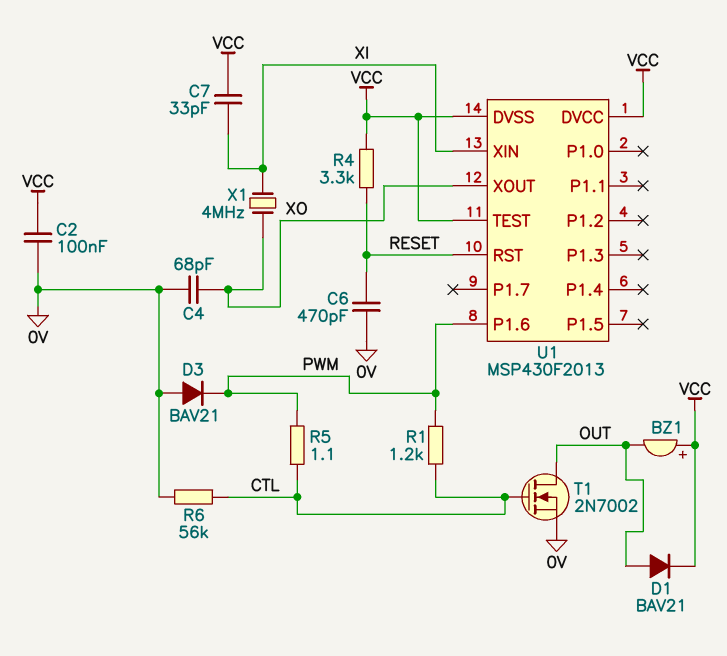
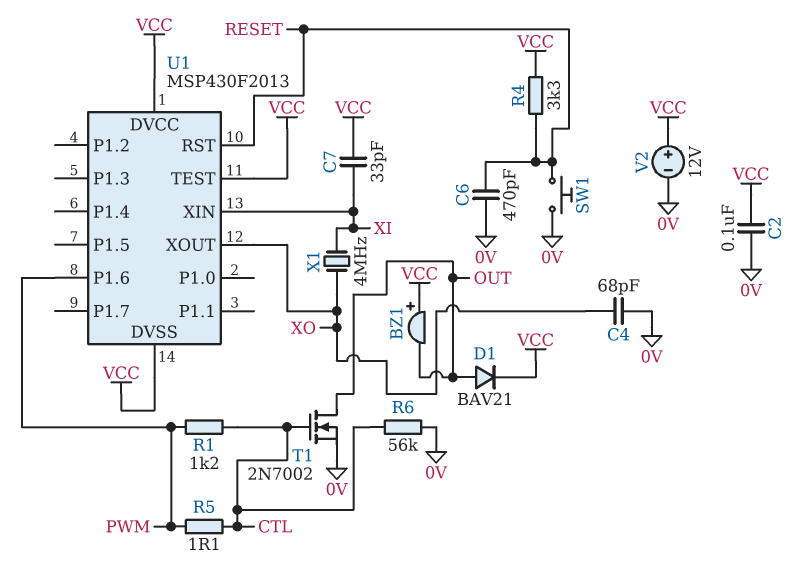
D3: diode BAV21 (A 0V, K PWM) -> none
SW1: none -> button (0V, RESET)
V2: none -> 12V (plus VCC, minus 0V)

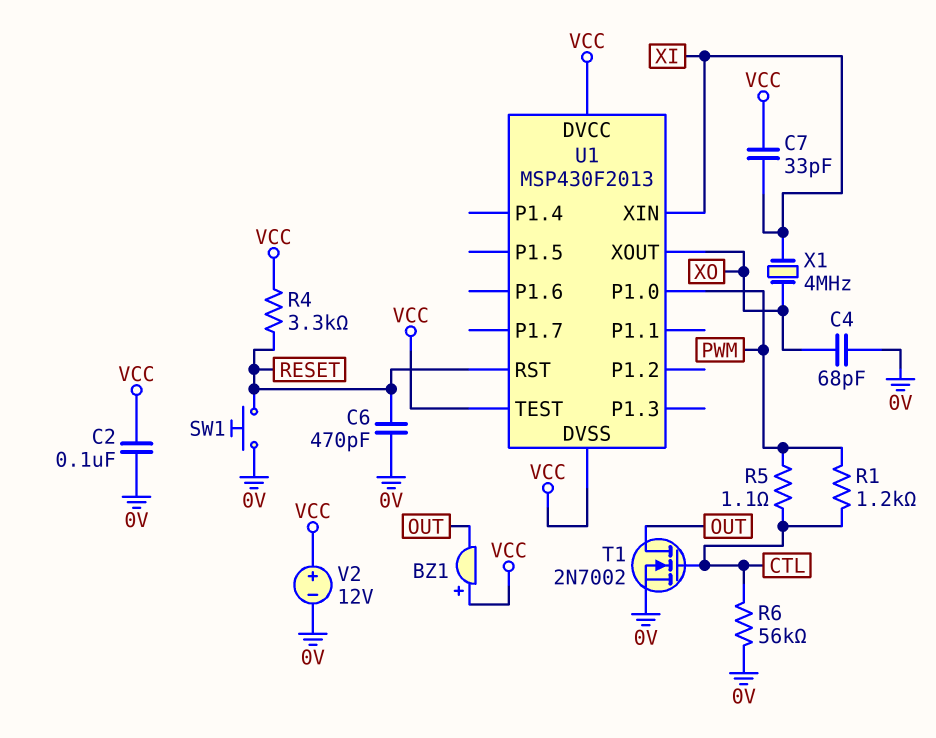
D1: diode BAV21 (A OUT, K VCC) -> none
U1 pin P1.0: none -> PWM
U1 pin P1.6: PWM -> none

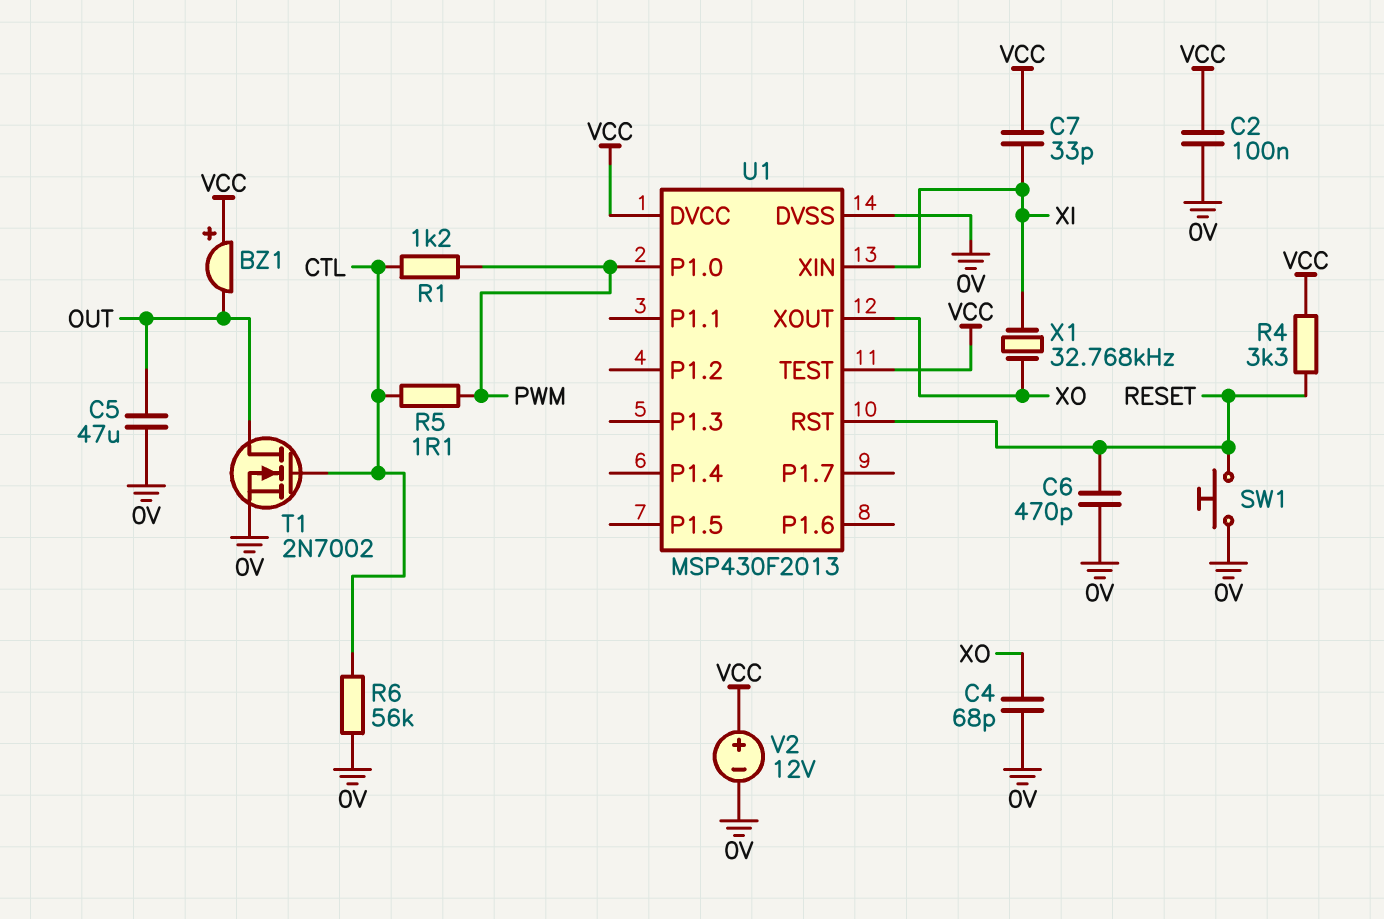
C5: none -> 47uF (0V, OUT)
U1 pin DVSS: VCC -> 0V
X1: 4MHz (XI, XO) -> 32.768kHz (XI, XO)

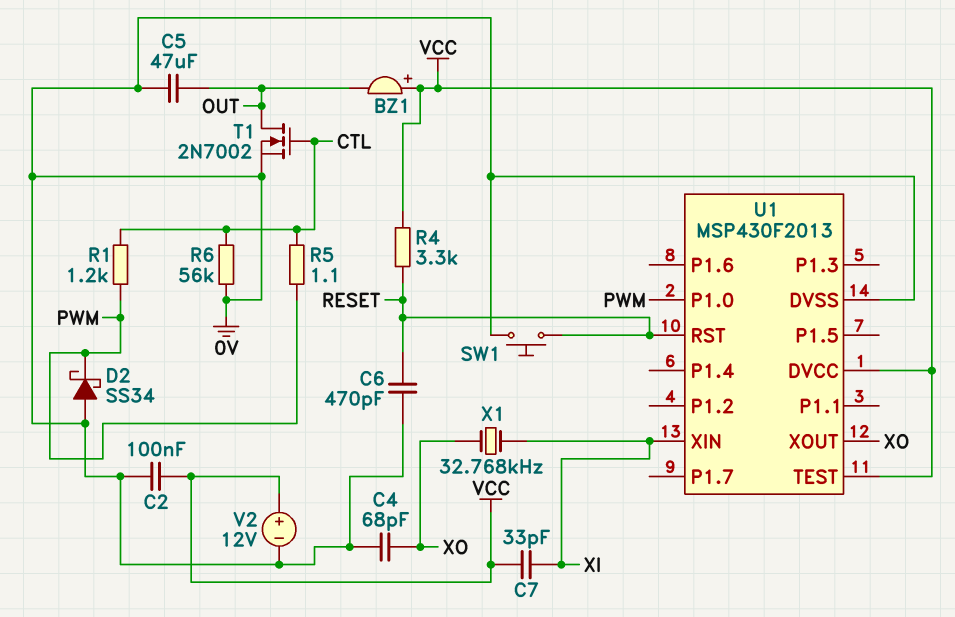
D2: none -> schottky SS34 (A 0V, K PWM)

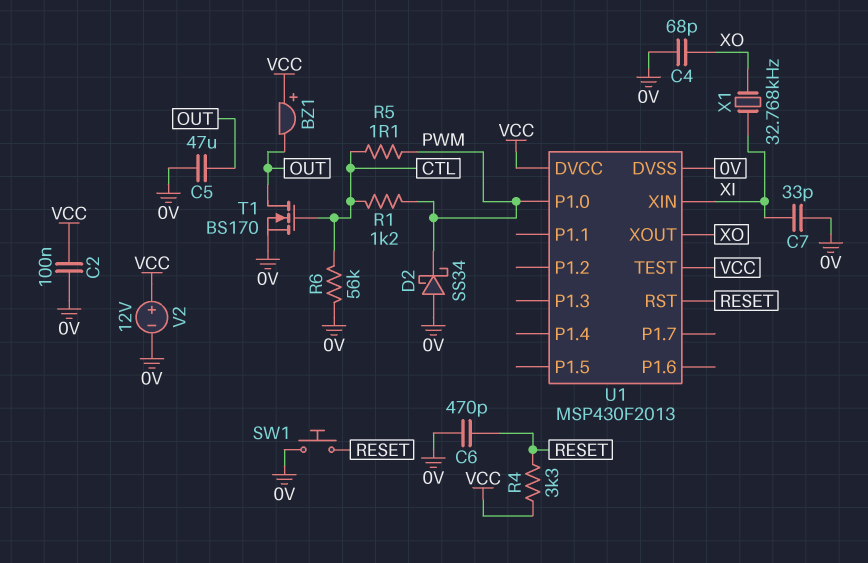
C7: 33pF (VCC, XI) -> 33pF (0V, XI)
T1: NMOS 2N7002 (G CTL, D OUT, S 0V) -> NMOS BS170 (G CTL, D OUT, S 0V)

